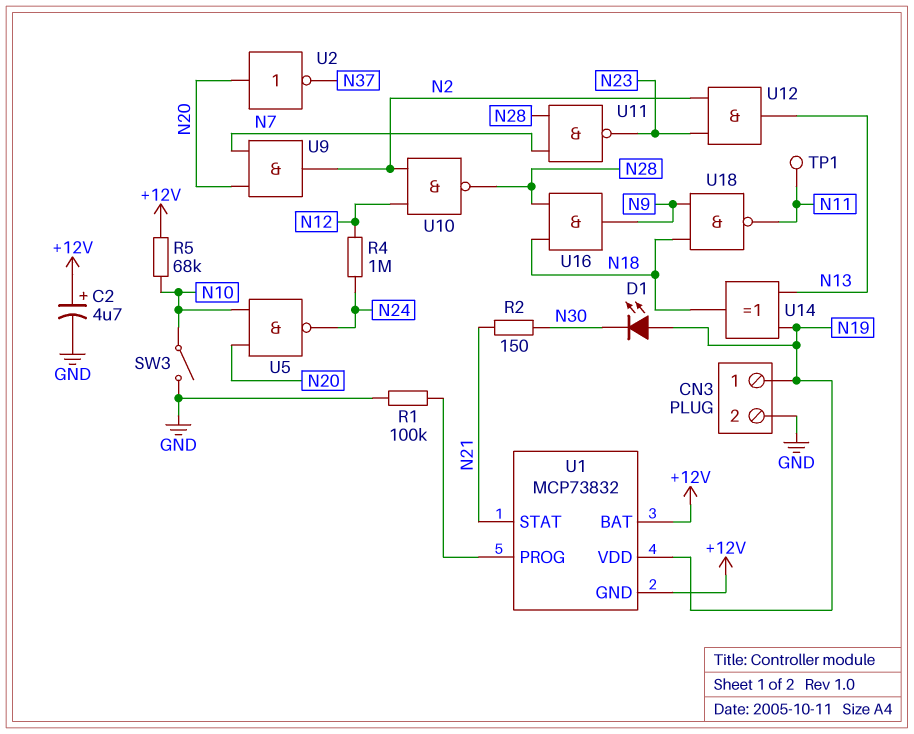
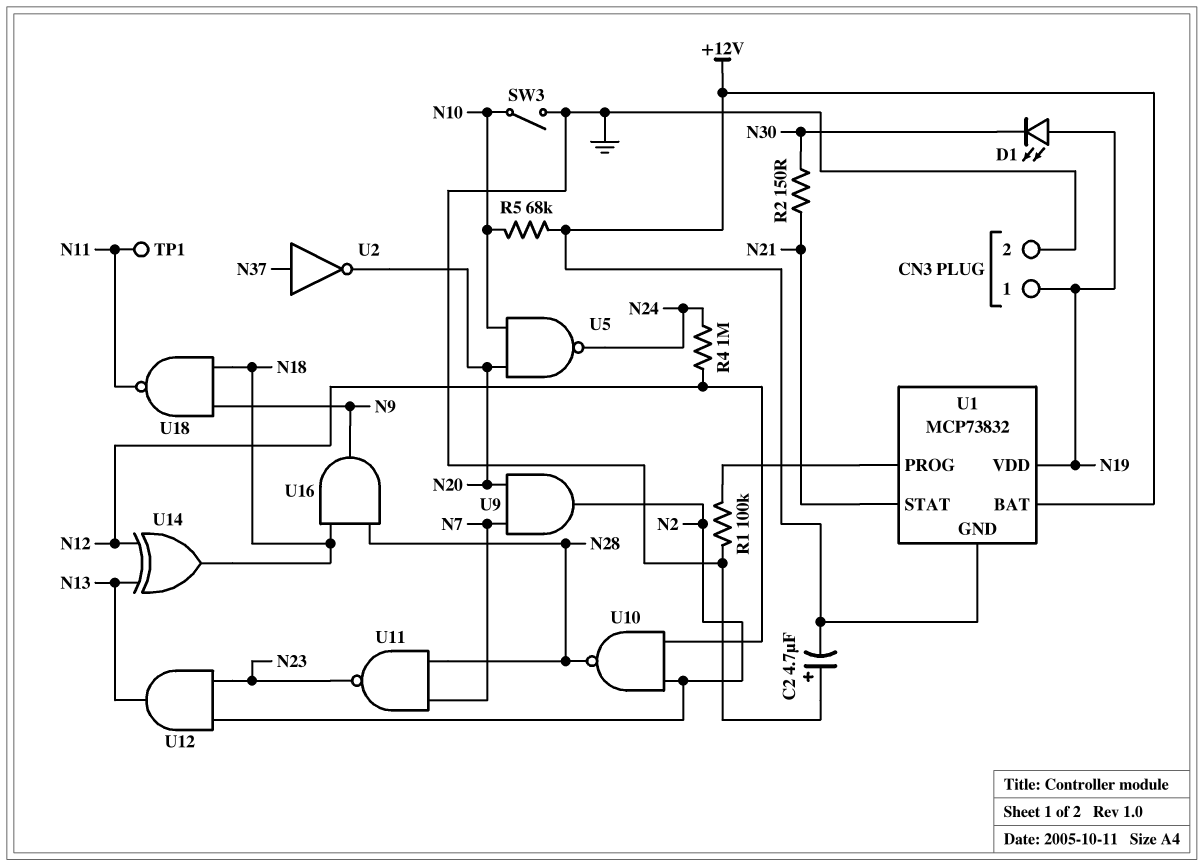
C2: 4.7uF (plus +12V, minus GND) -> 4.7uF (plus GND, minus +12V)
U2: NOT (in N20, out N37) -> NOT (in N37, out N20)
U14: XOR (in N13, in N19, out N18) -> XOR (in N12, in N13, out N18)

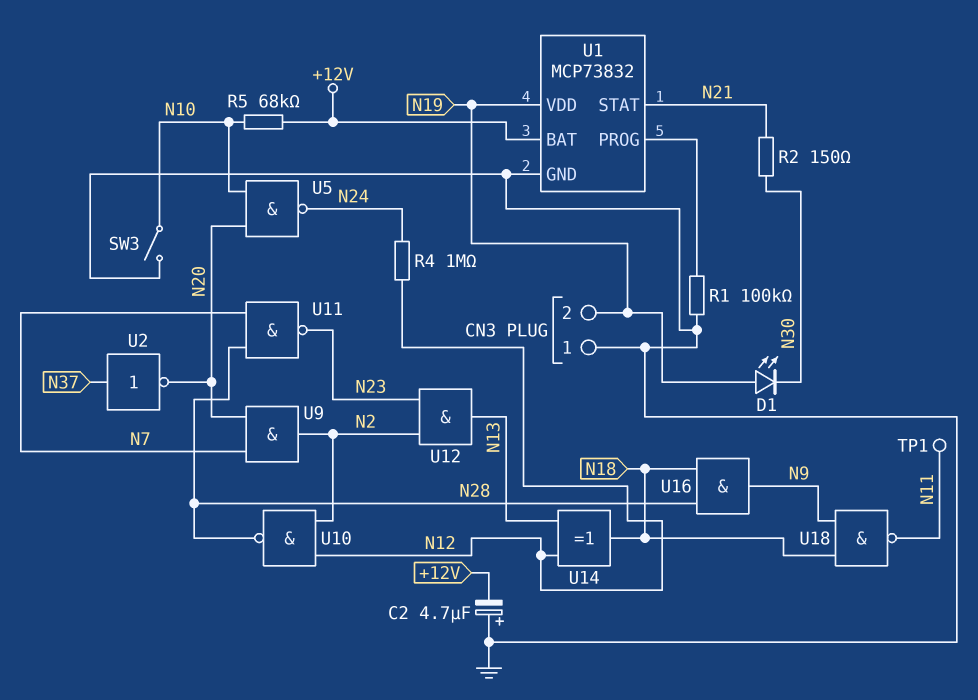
CN3 pin 1: N19 -> GND
CN3 pin 2: GND -> N19
U1 pin GND: +12V -> GND

